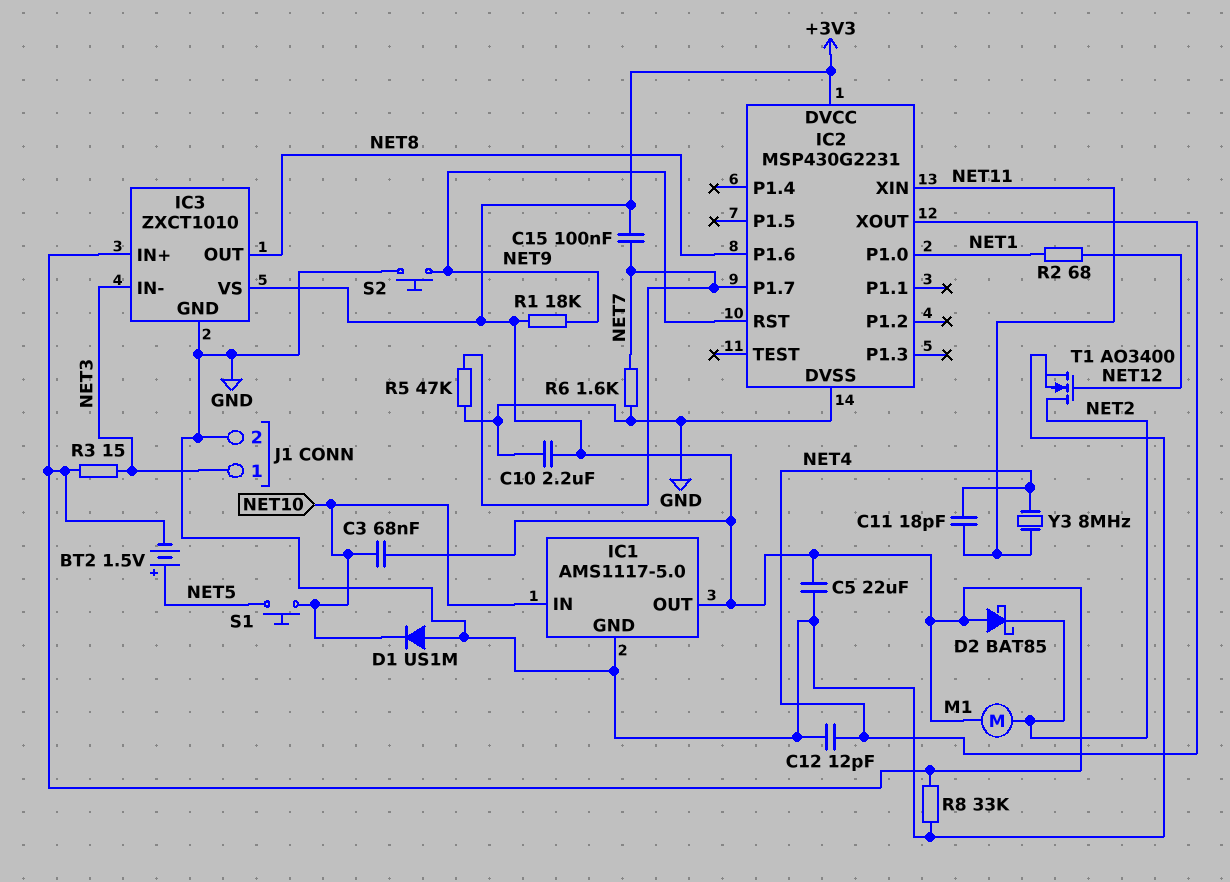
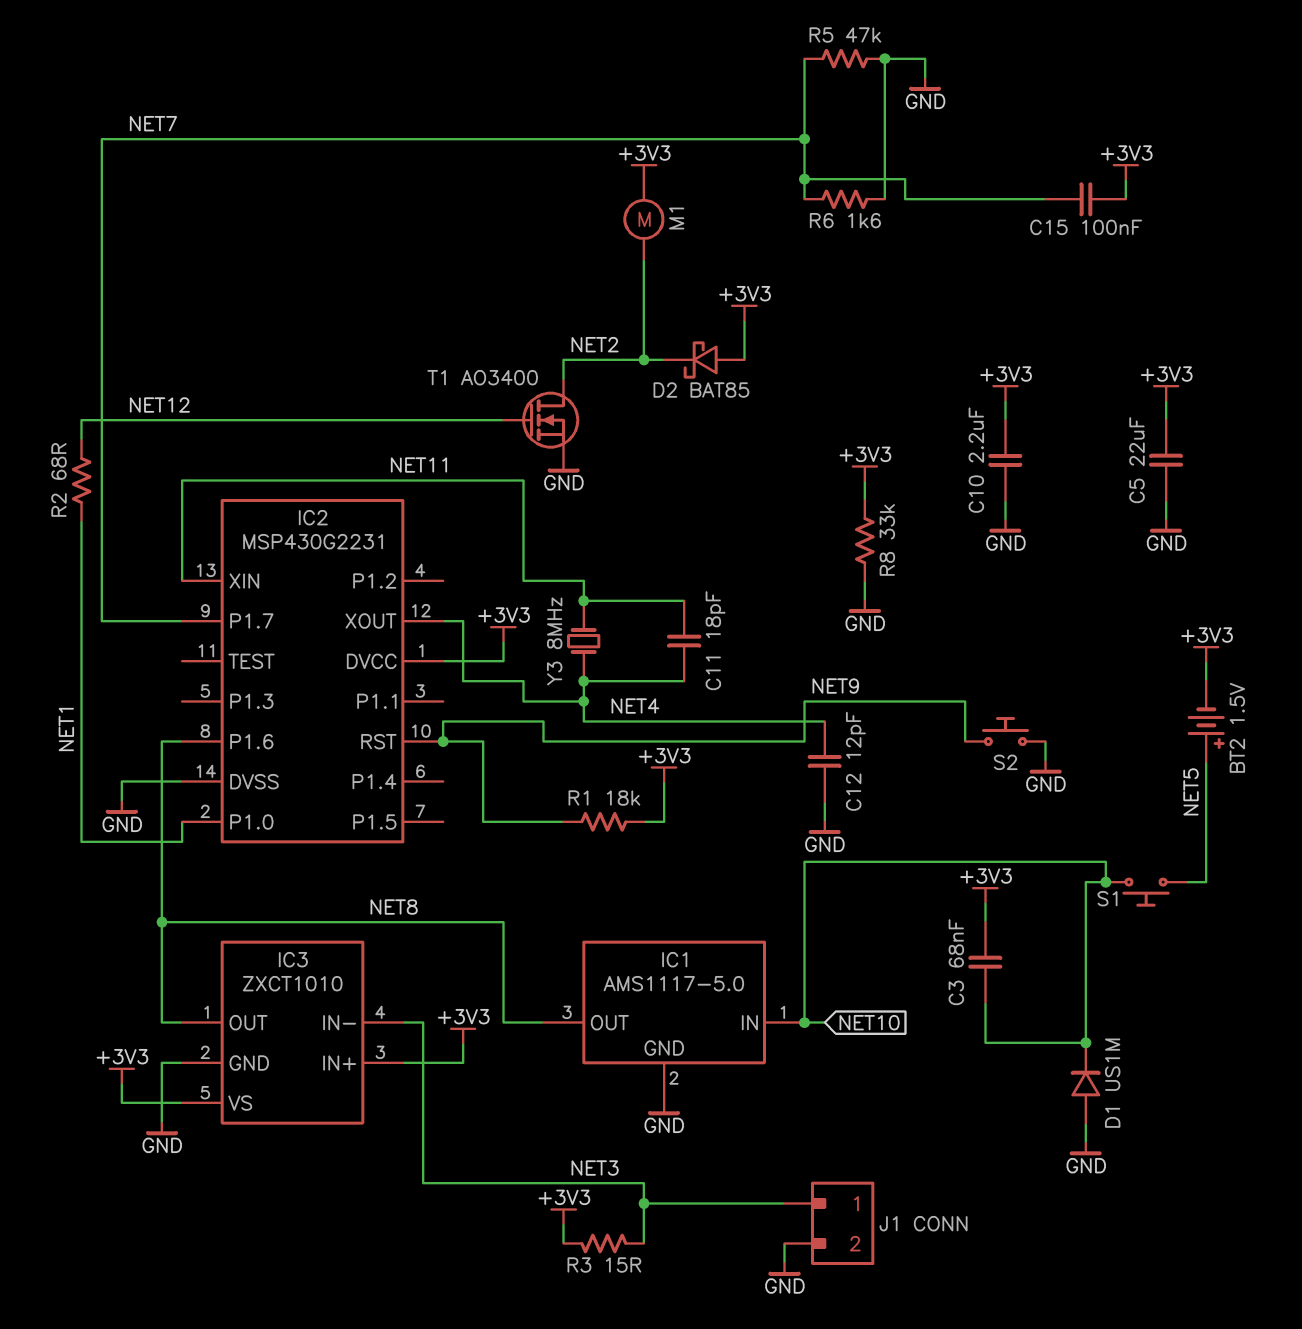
IC1 pin OUT: +3V3 -> NET8

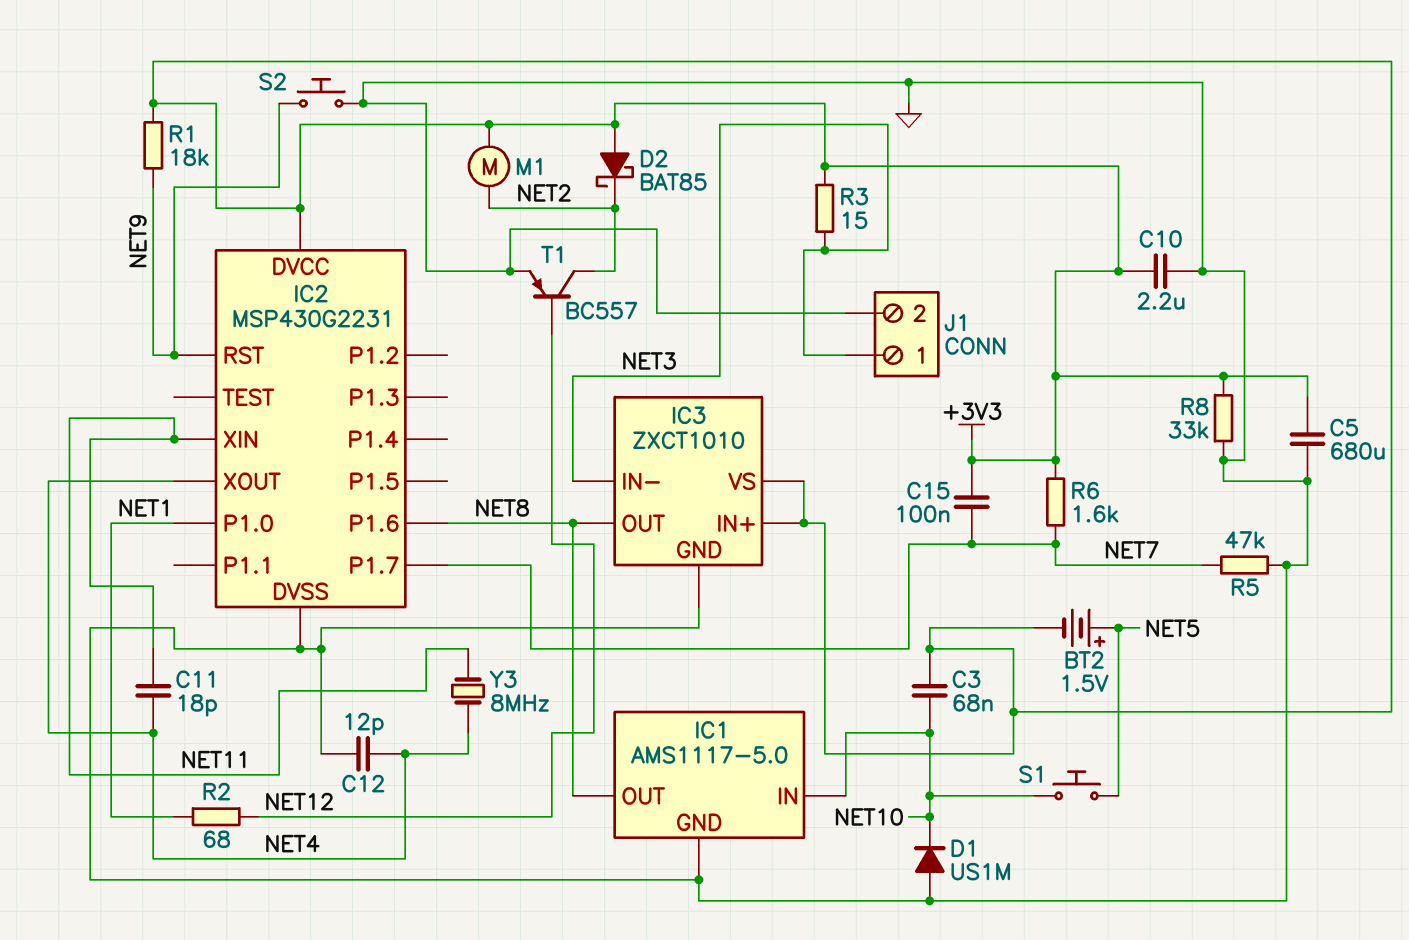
C5: 22uF (+3V3, GND) -> 680uF (+3V3, GND)
R6: 1.6k (GND, NET7) -> 1.6k (+3V3, NET7)
T1: NMOS AO3400 (G NET12, D NET2, S GND) -> PNP BC557 (B NET12, C NET2, E GND)

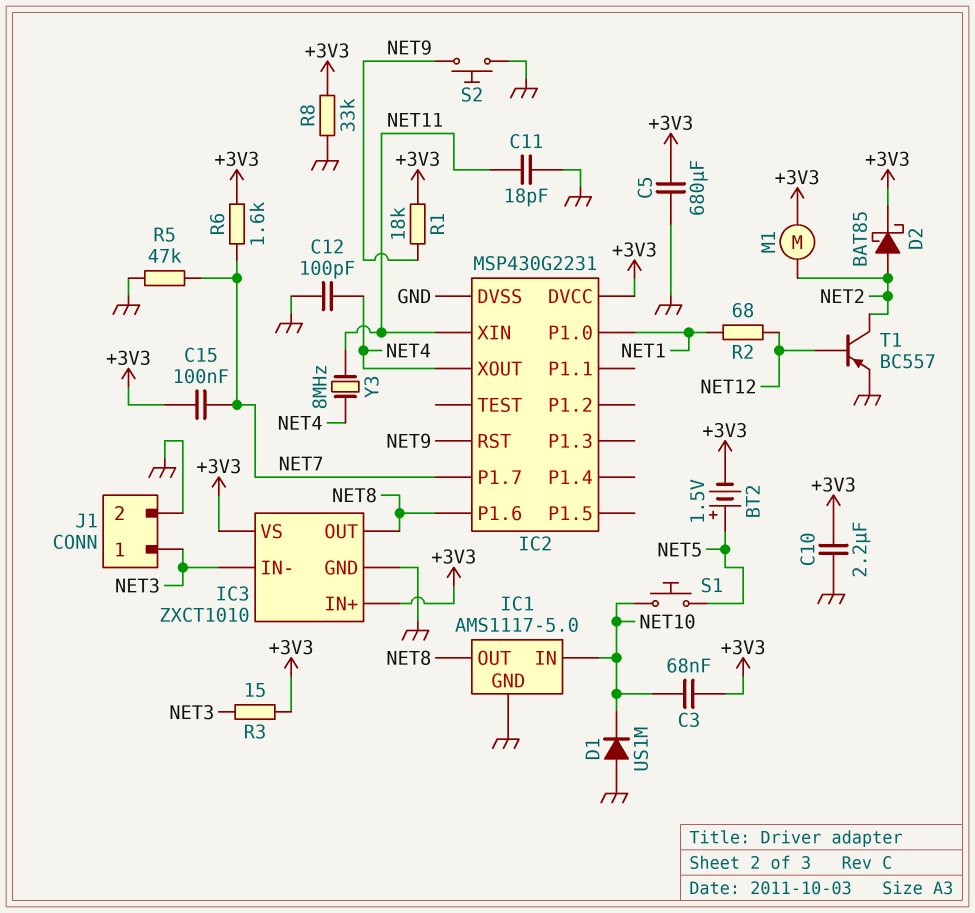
C11: 18pF (NET4, NET11) -> 18pF (GND, NET11)
C12: 12pF (GND, NET4) -> 100pF (GND, NET4)
D2: schottky BAT85 (A +3V3, K NET2) -> schottky BAT85 (A NET2, K +3V3)

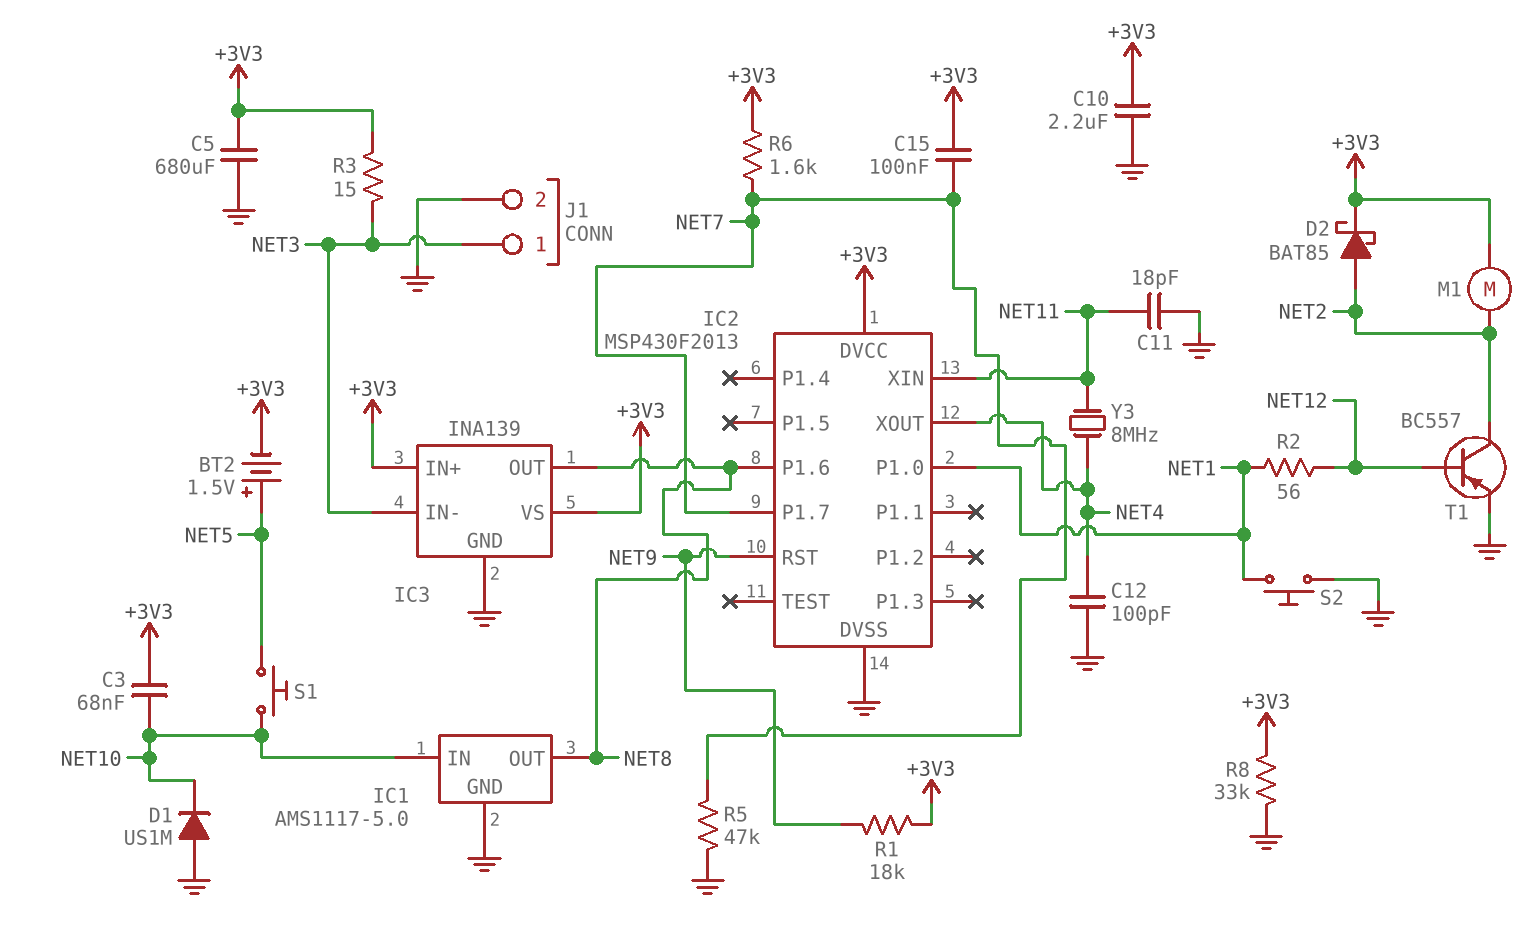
IC2: MSP430G2231 -> MSP430F2013
IC3: ZXCT1010 -> INA139
R2: 68 (NET1, NET12) -> 56 (NET1, NET12)
S2: button (GND, NET9) -> button (GND, NET1)

